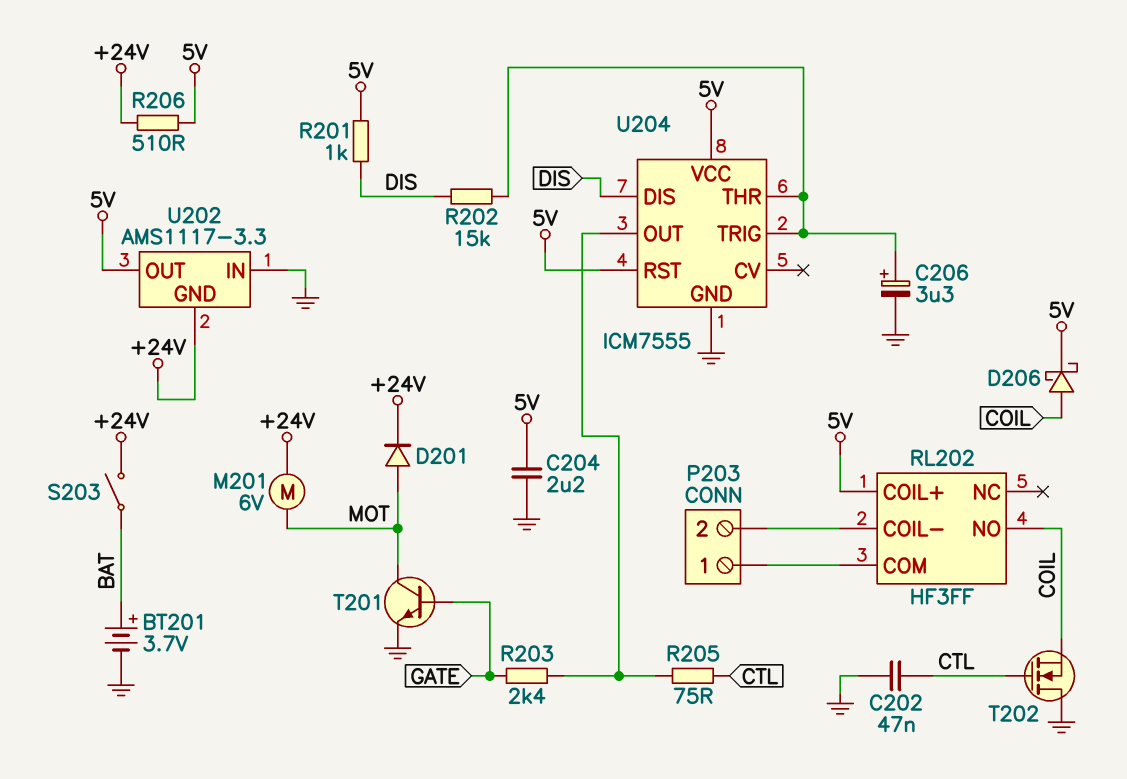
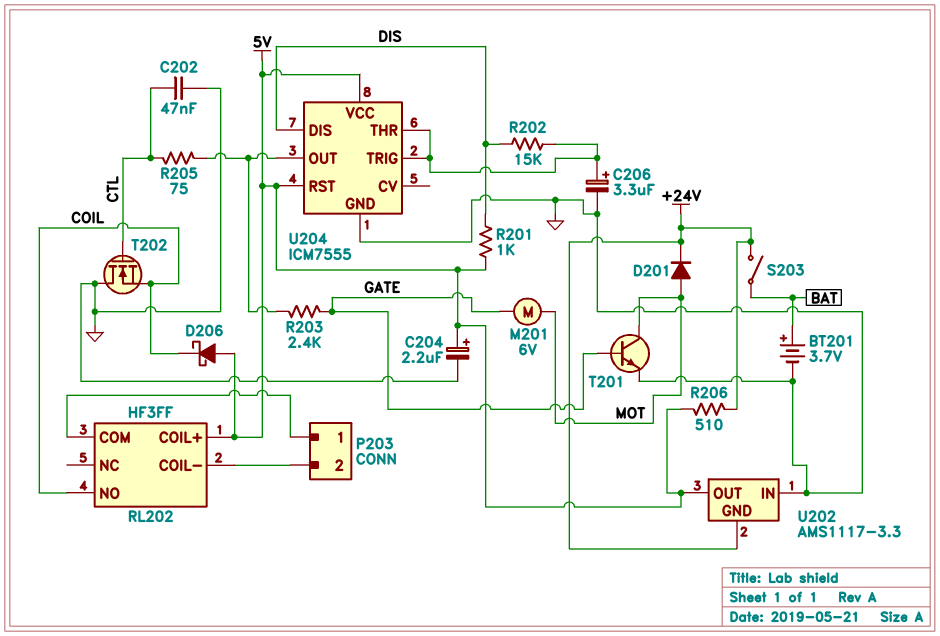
C204: 2.2uF (5V, GND) -> 2.2uF (plus 5V, minus GND)
D206: schottky (A COIL, K 5V) -> schottky (A 5V, K COIL)
M201: motor 6V (+24V, MOT) -> motor 6V (GATE, MOT)

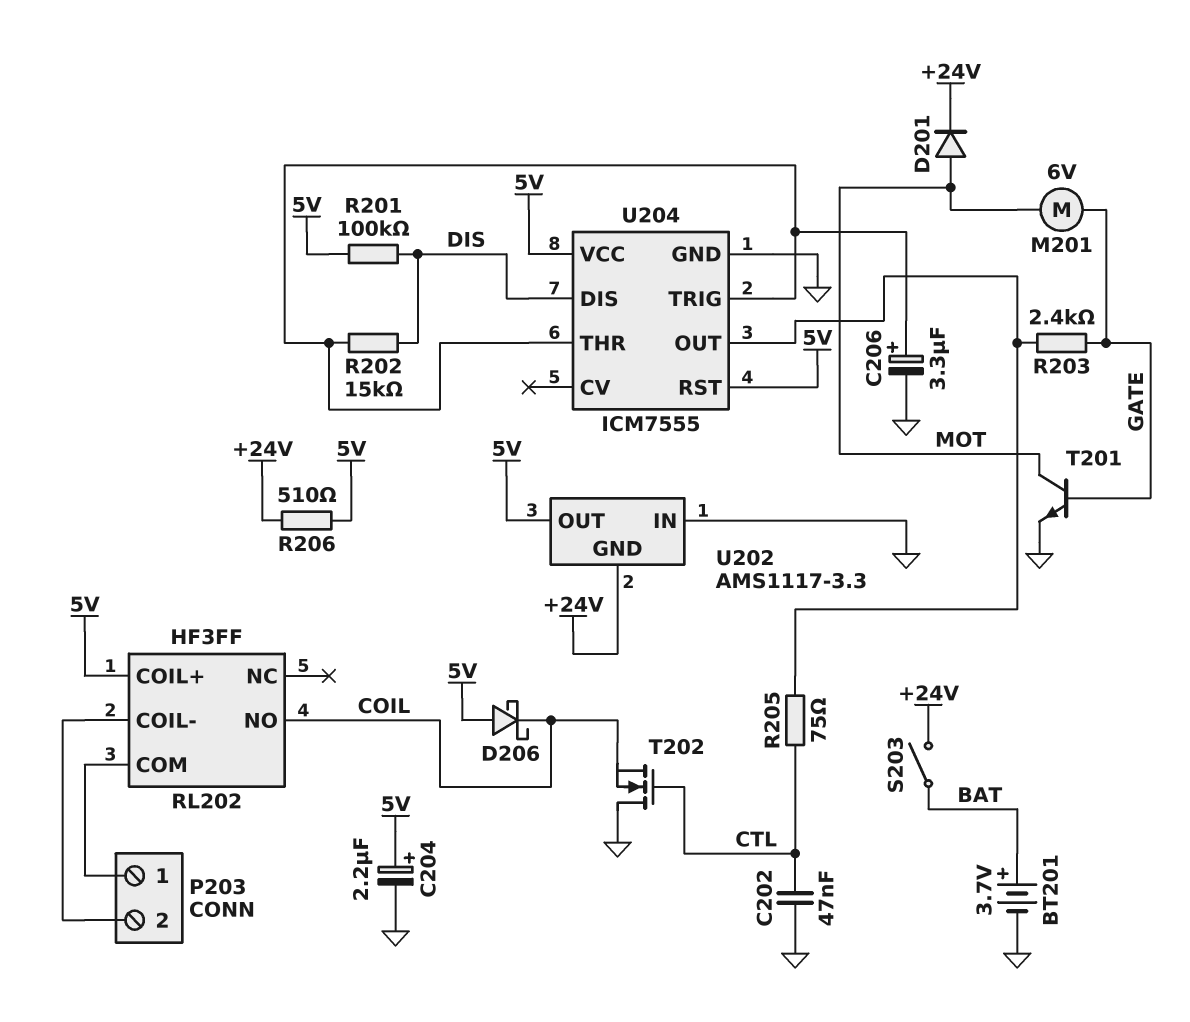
R201: 1k (5V, DIS) -> 100k (5V, DIS)

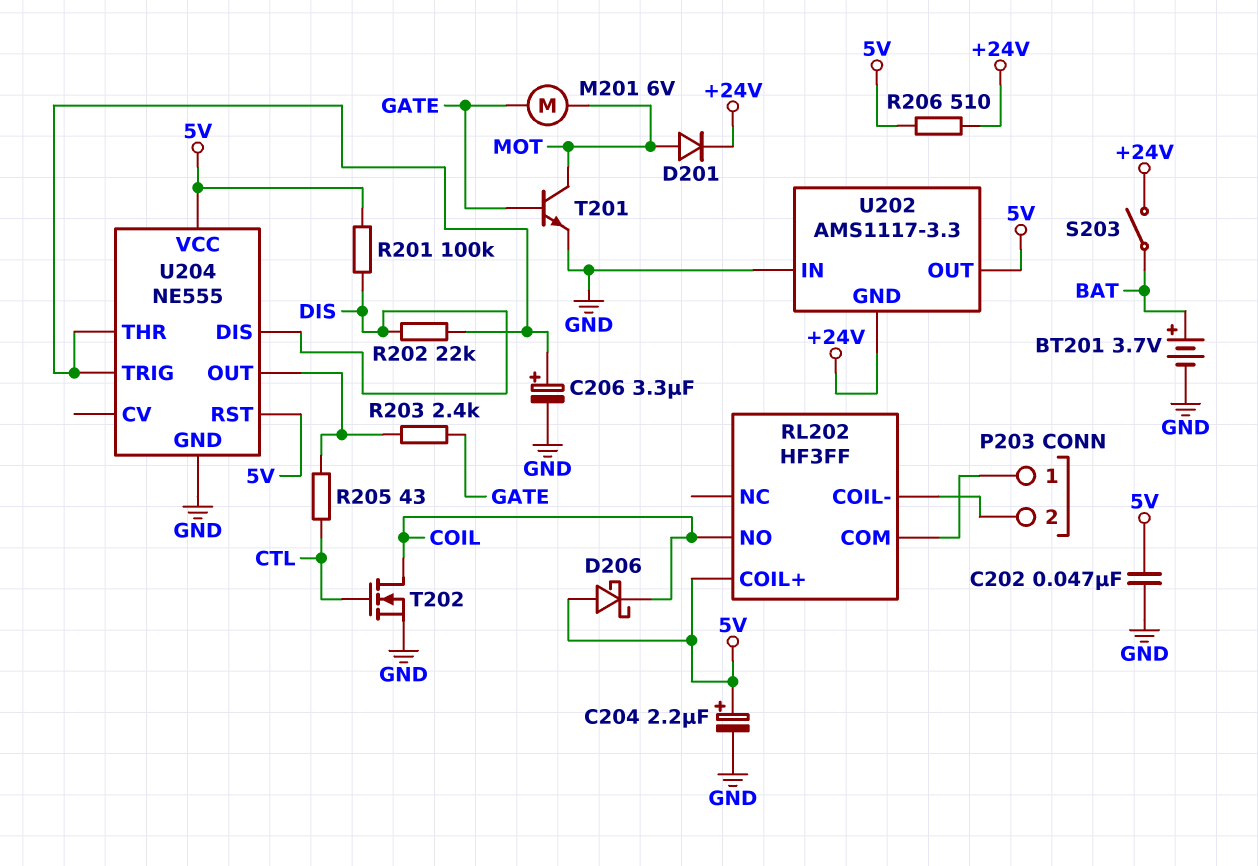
C202: 47nF (CTL, GND) -> 47nF (5V, GND)
R202: 15k (DIS, U204/THR) -> 22k (DIS, U204/THR)
R205: 75 (CTL, U204/OUT) -> 43 (CTL, U204/OUT)
T202: NMOS (G CTL, D GND, S COIL) -> NMOS (G CTL, D COIL, S GND)
U204: ICM7555 -> NE555

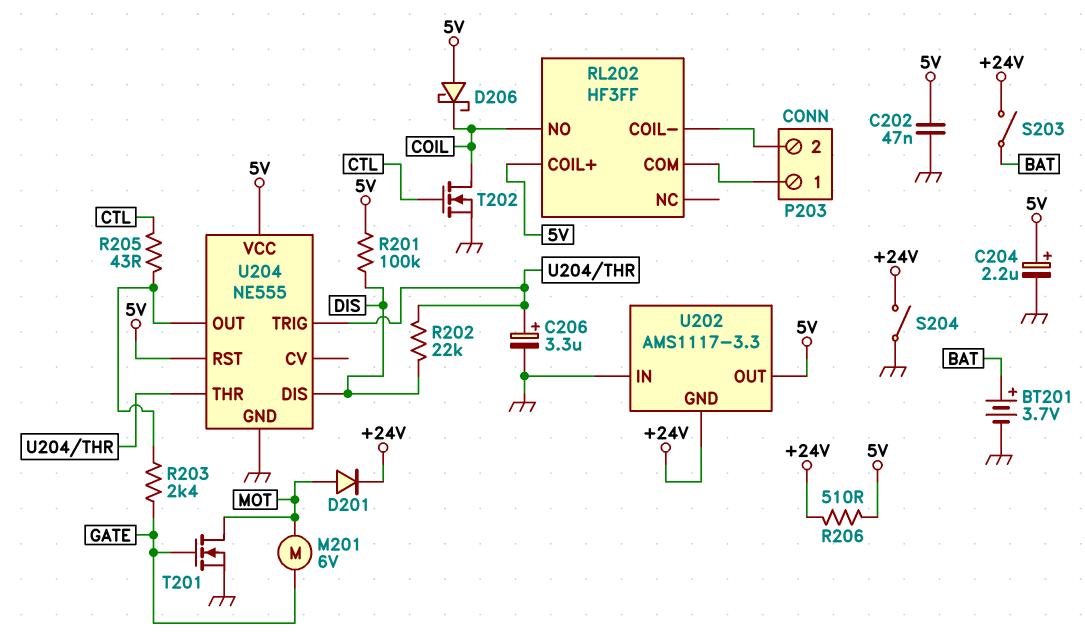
S204: none -> switch (+24V, GND)
T201: NPN (B GATE, C MOT, E GND) -> NMOS (G GATE, D MOT, S GND)

